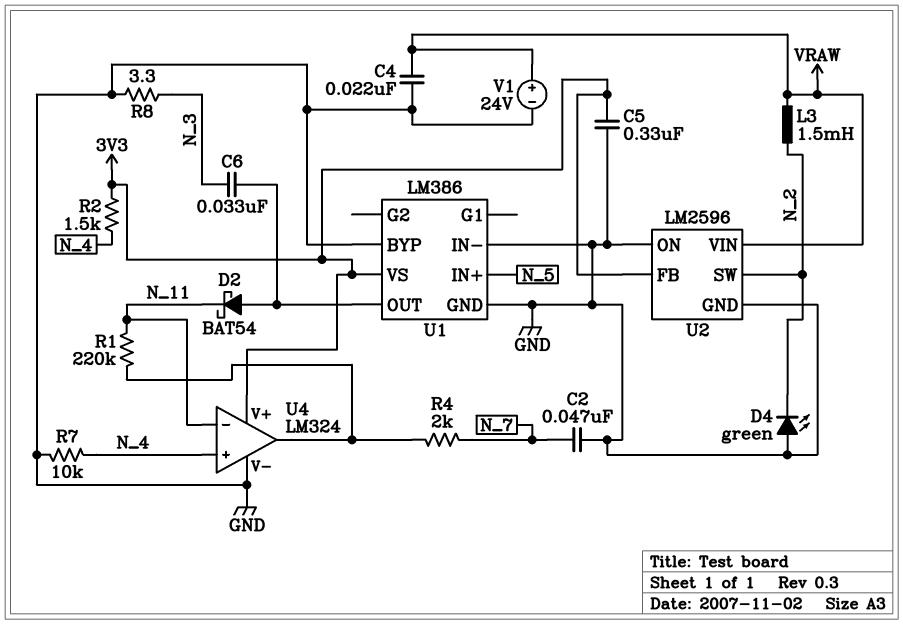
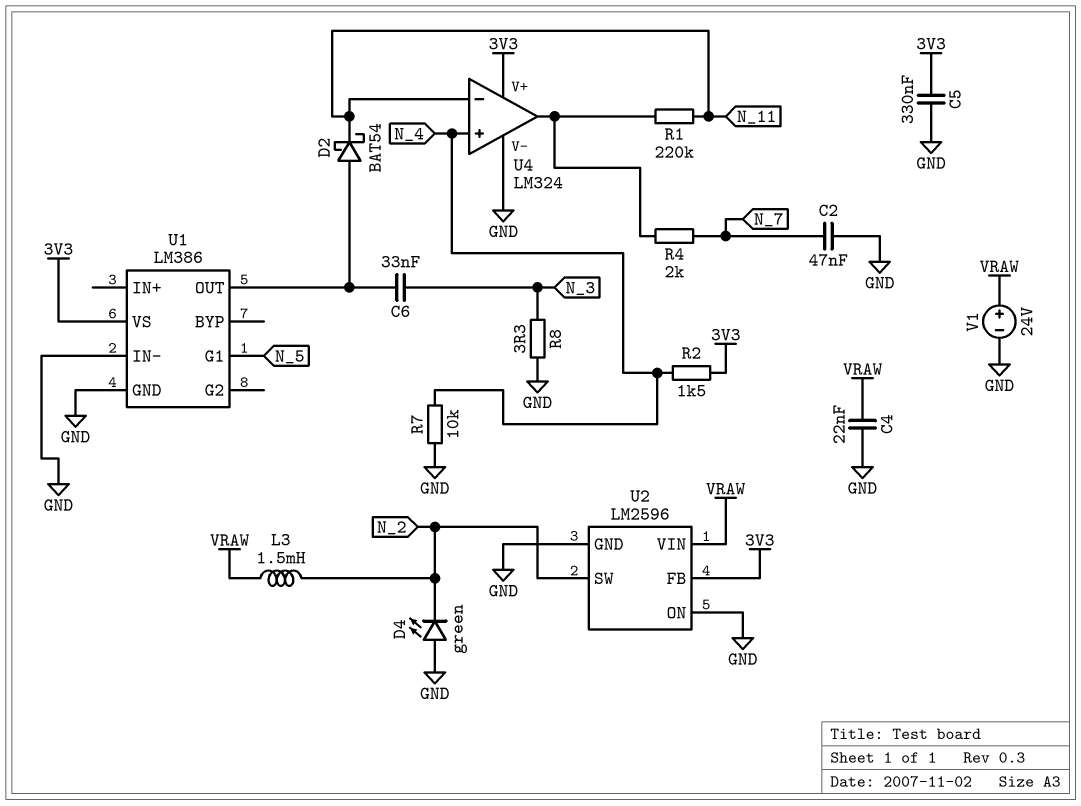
U1 pin BYP: GND -> none
U1 pin G1: none -> N_5
U1 pin IN+: N_5 -> none

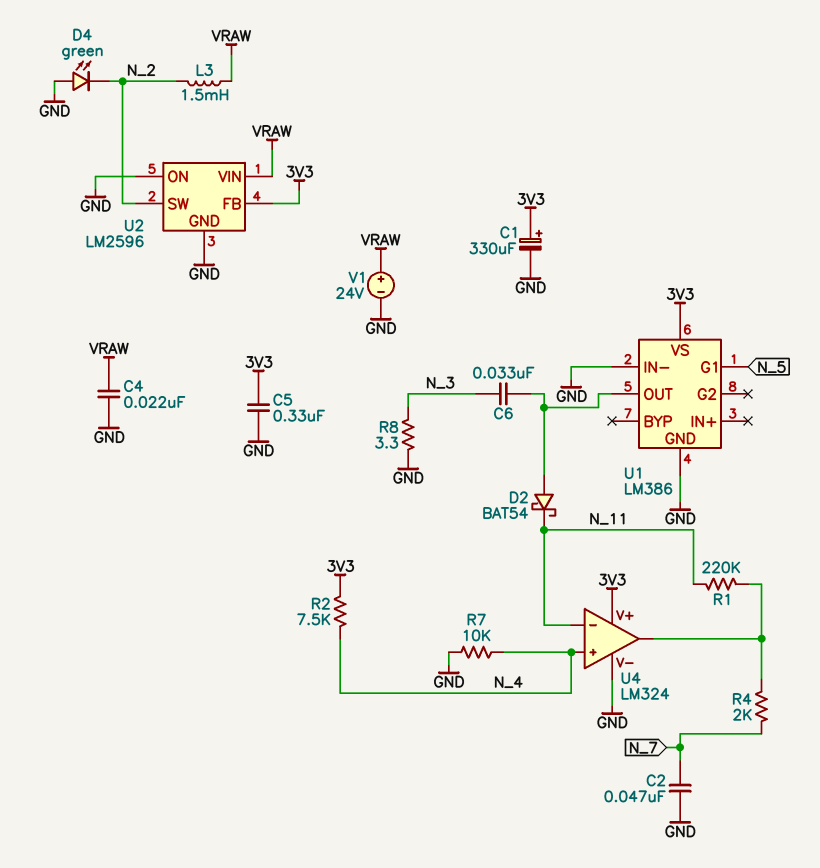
C1: none -> 330uF (plus 3V3, minus GND)
R2: 1.5k (3V3, N_4) -> 7.5k (3V3, N_4)

